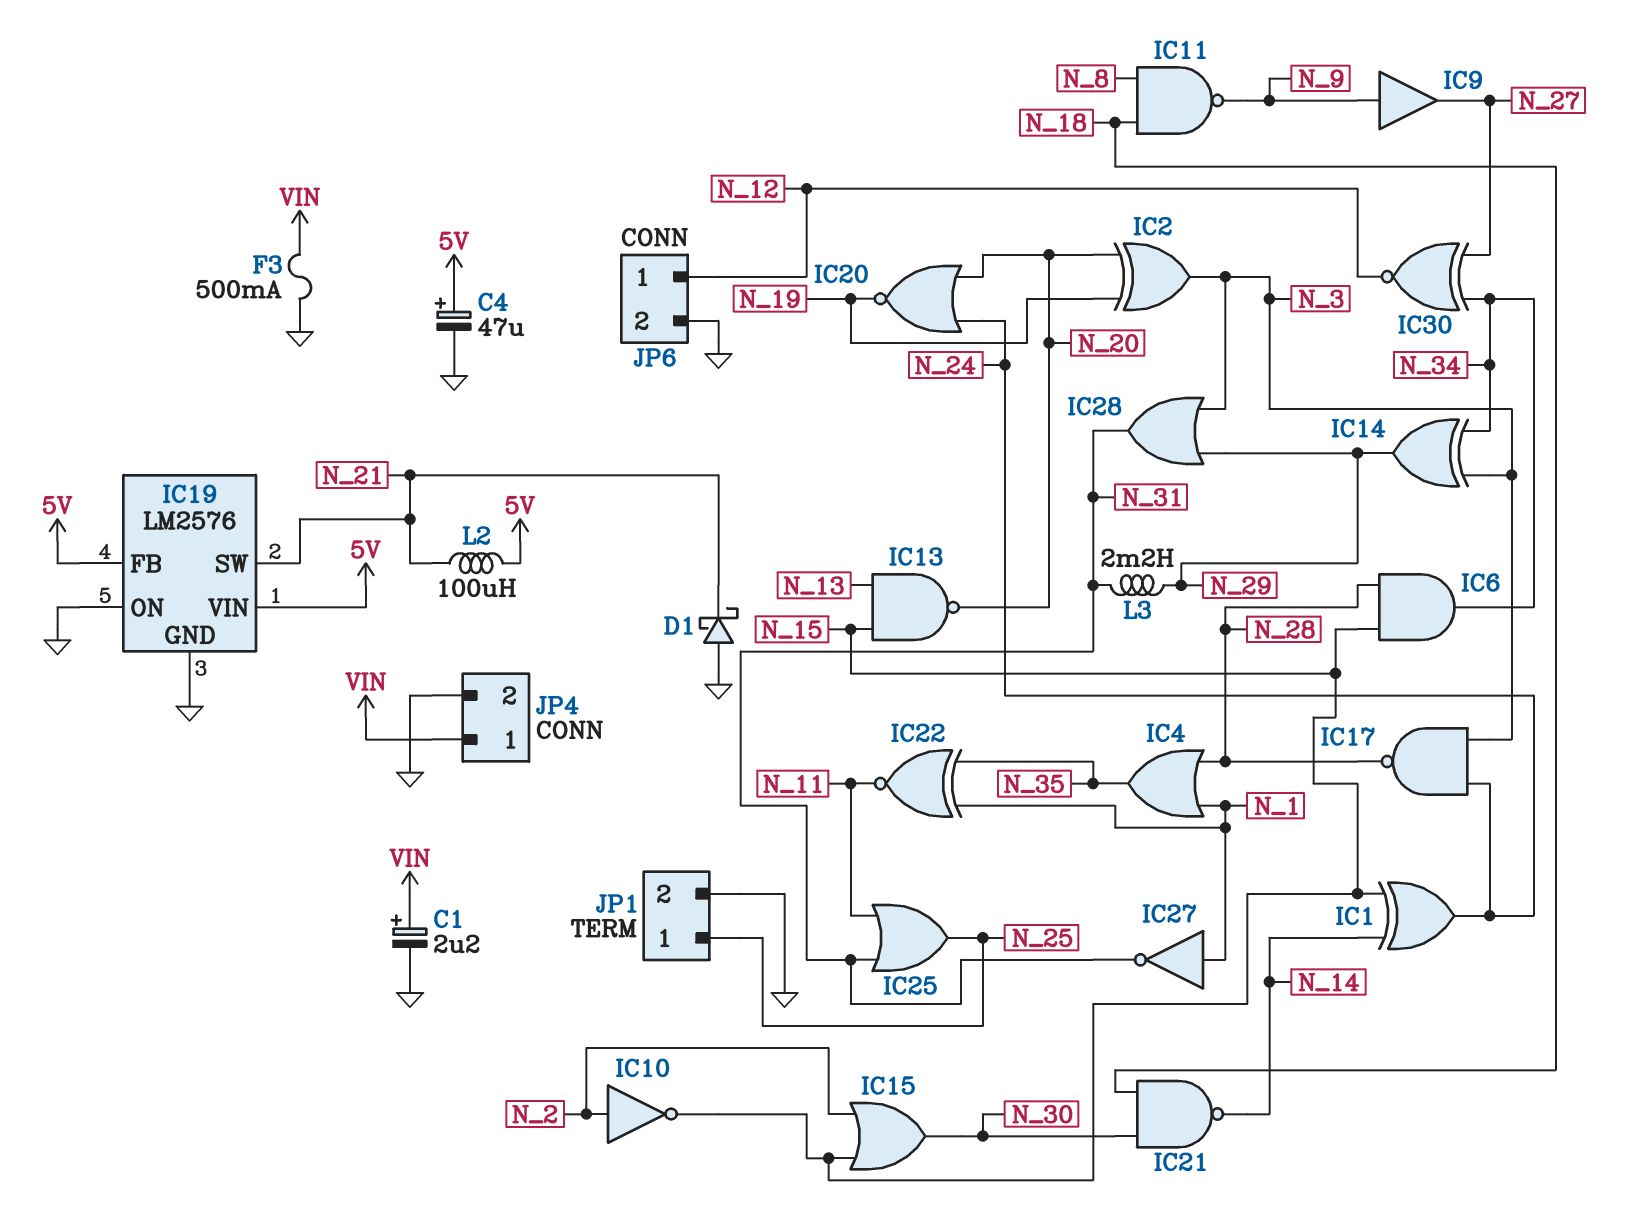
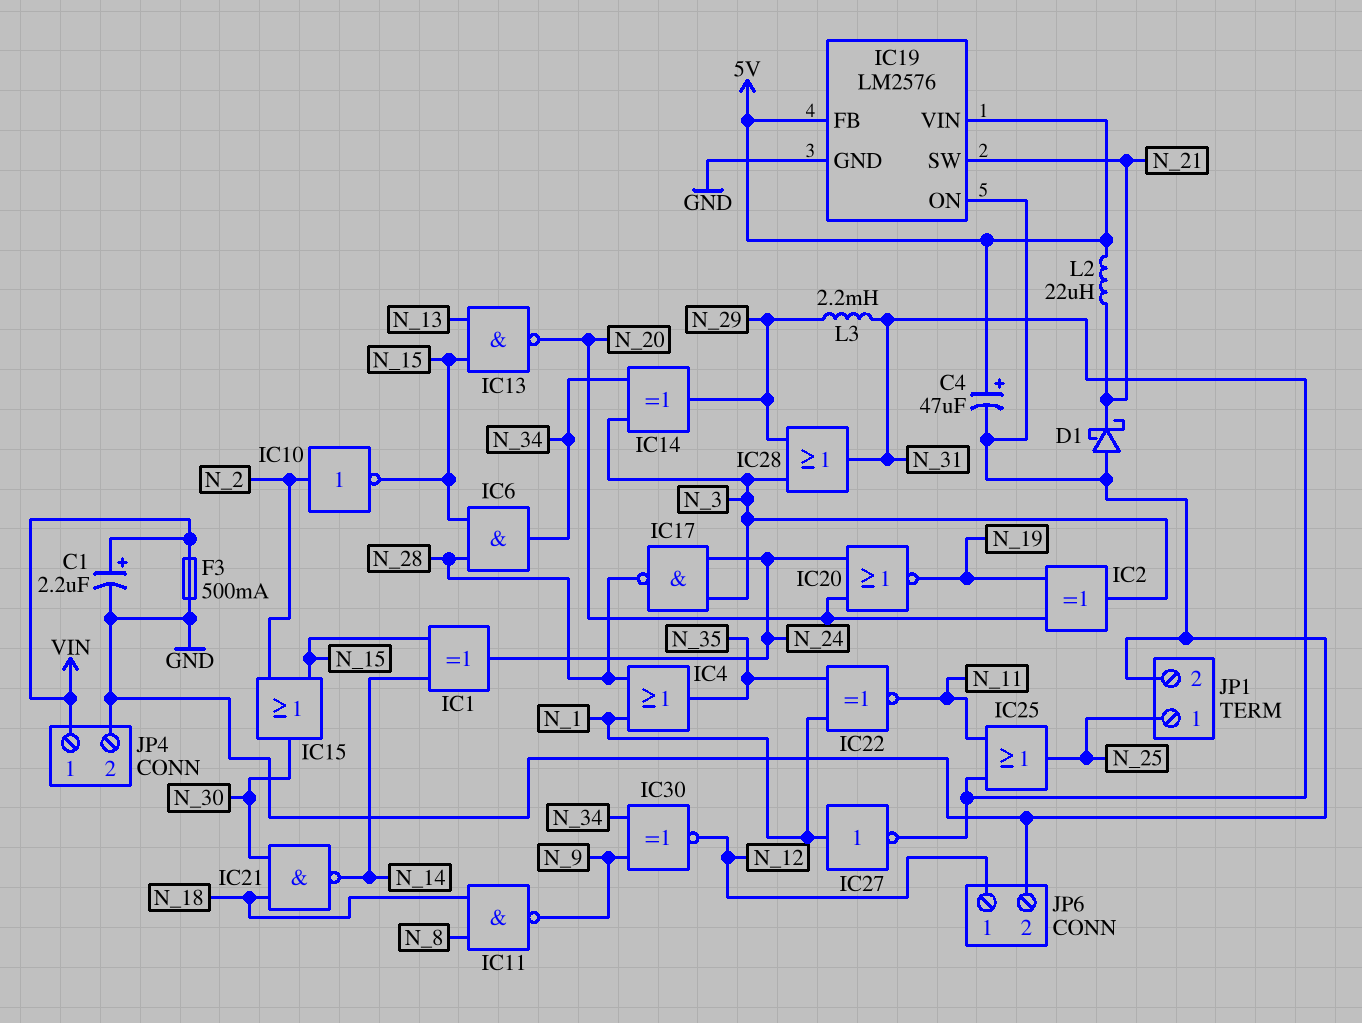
IC9: buffer (in N_9, out N_27) -> none
IC30: XNOR (in N_27, in N_34, out N_12) -> XNOR (in N_9, in N_34, out N_12)
L2: 100uH (5V, N_21) -> 22uH (5V, N_21)

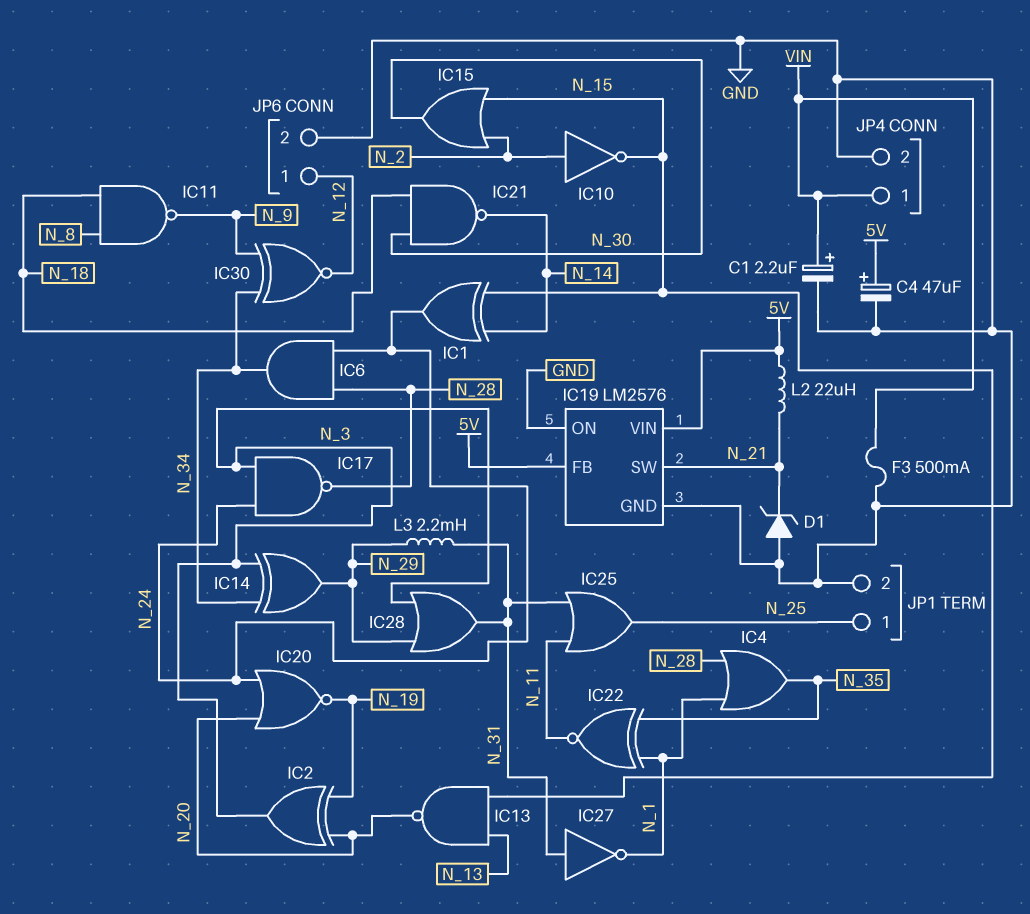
D1: schottky (A GND, K N_21) -> zener (A GND, K N_21)
IC6: AND (in N_15, in N_28, out N_34) -> AND (in N_24, in N_28, out N_34)
IC27: NOT (in N_1, out N_31) -> NOT (in N_31, out N_1)

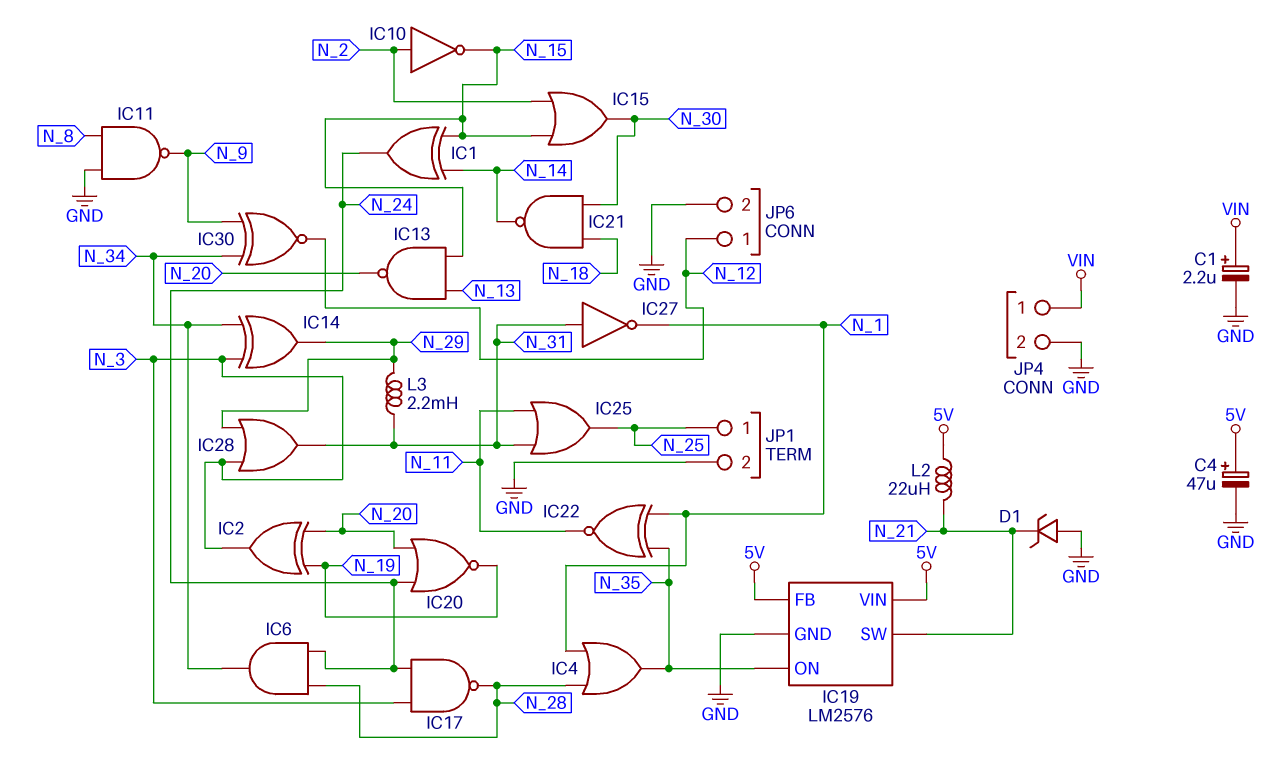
F3: 500mA (GND, VIN) -> none
IC11: NAND (in N_8, in N_18, out N_9) -> NAND (in GND, in N_8, out N_9)
IC19 pin ON: GND -> N_35

